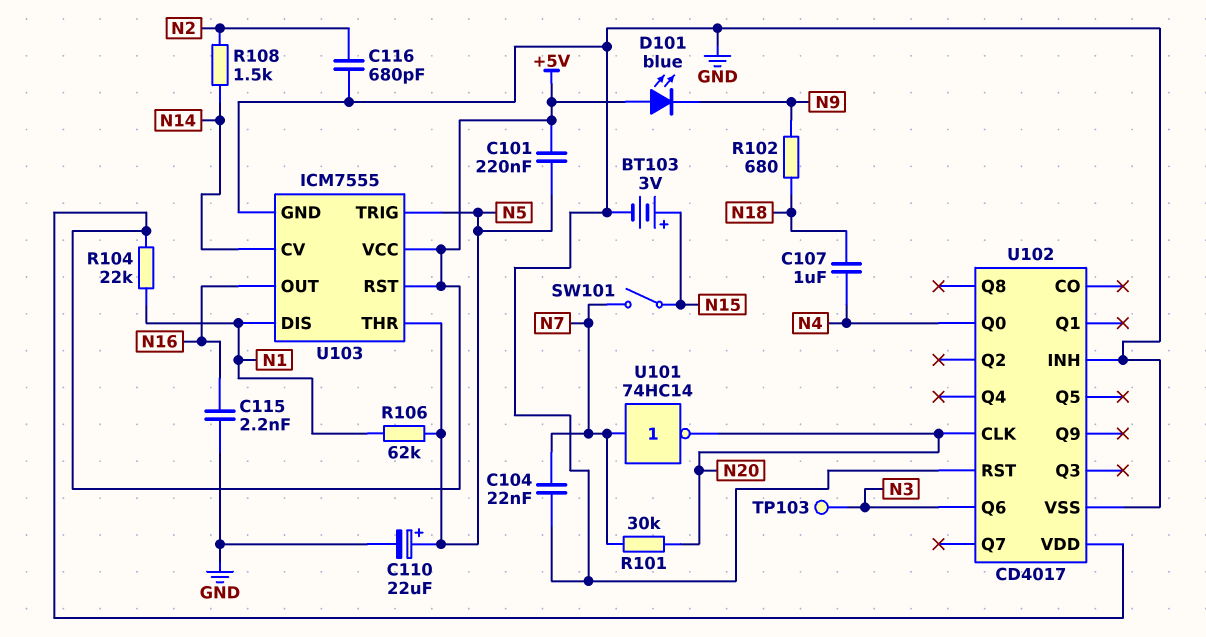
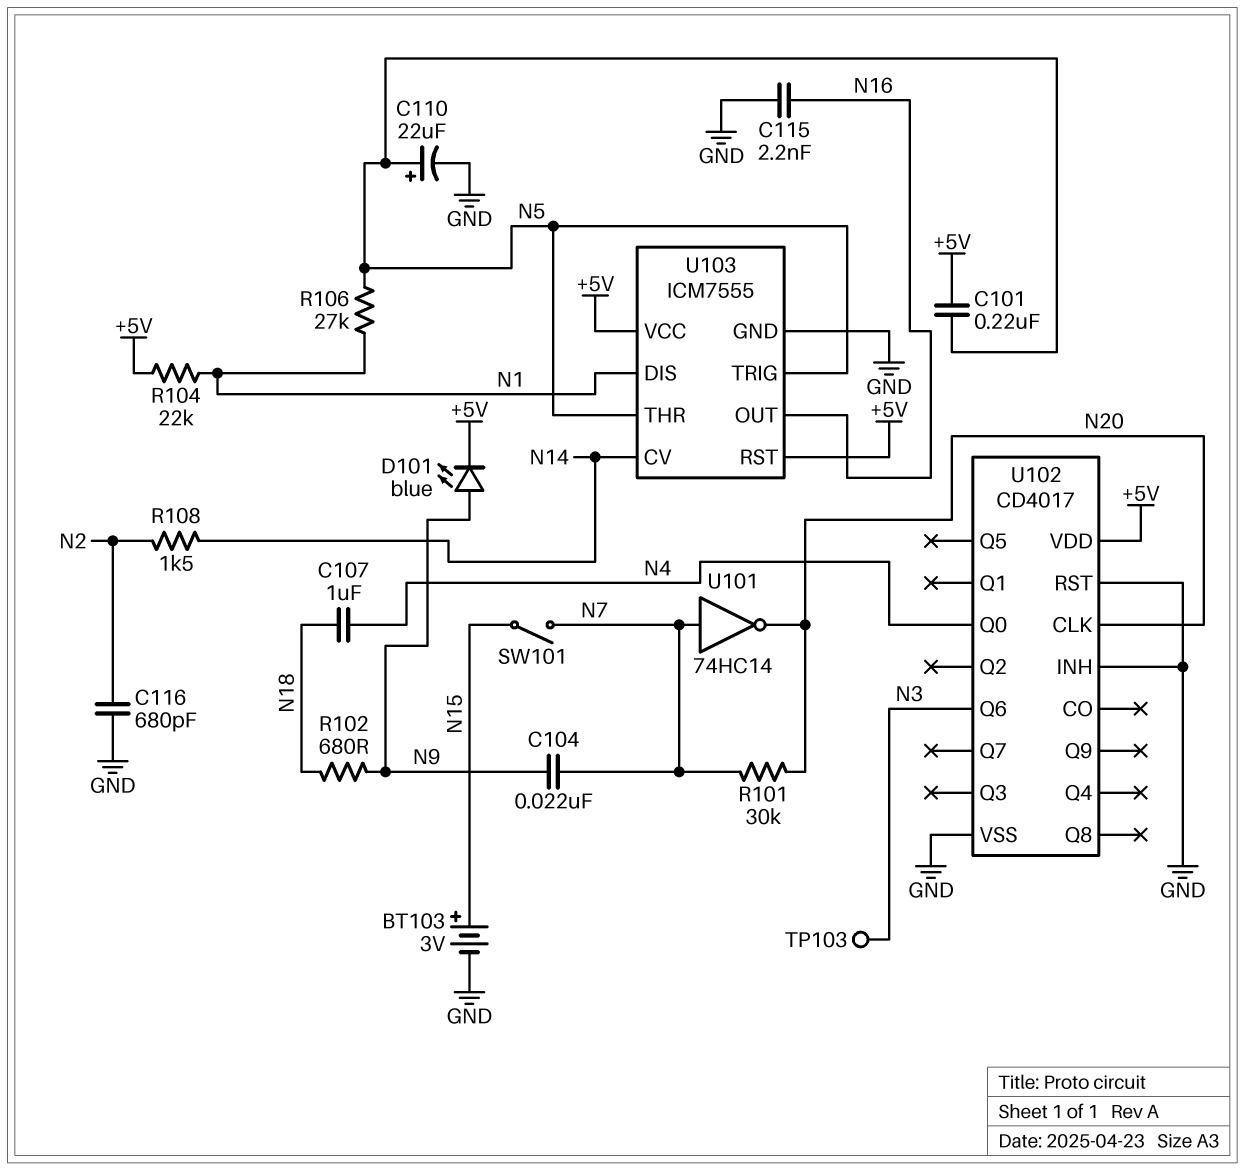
C104: 22nF (GND, N7) -> 22nF (N7, N9)
D101: LED blue (A +5V, K N9) -> LED blue (A N9, K +5V)
R106: 62k (N1, N5) -> 27k (N1, N5)

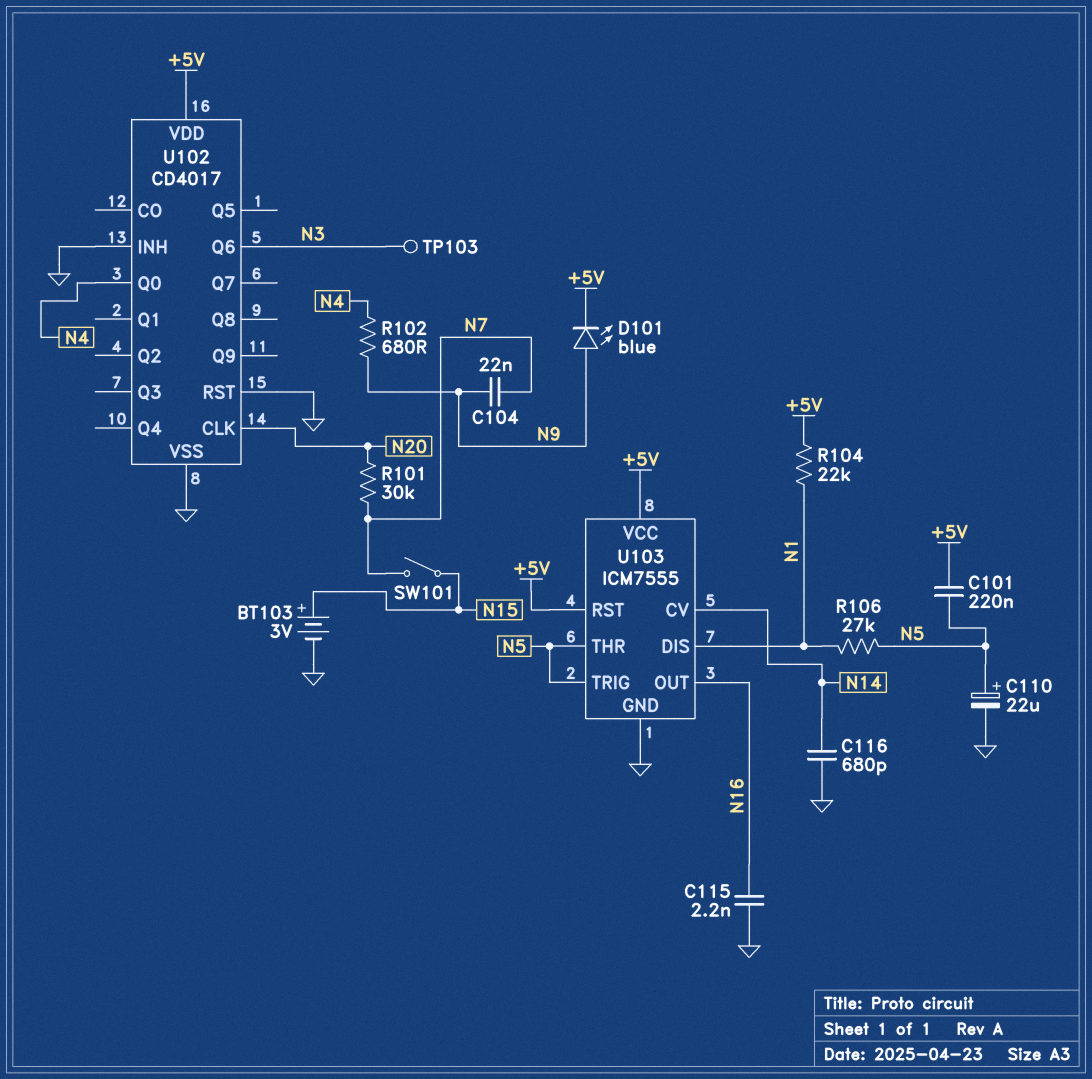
C107: 1uF (N4, N18) -> none
C116: 680pF (GND, N2) -> 680pF (GND, N14)
R102: 680 (N9, N18) -> 680 (N4, N9)
R108: 1.5k (N2, N14) -> none
U101: NOT 74HC14 (in N7, out N20) -> none

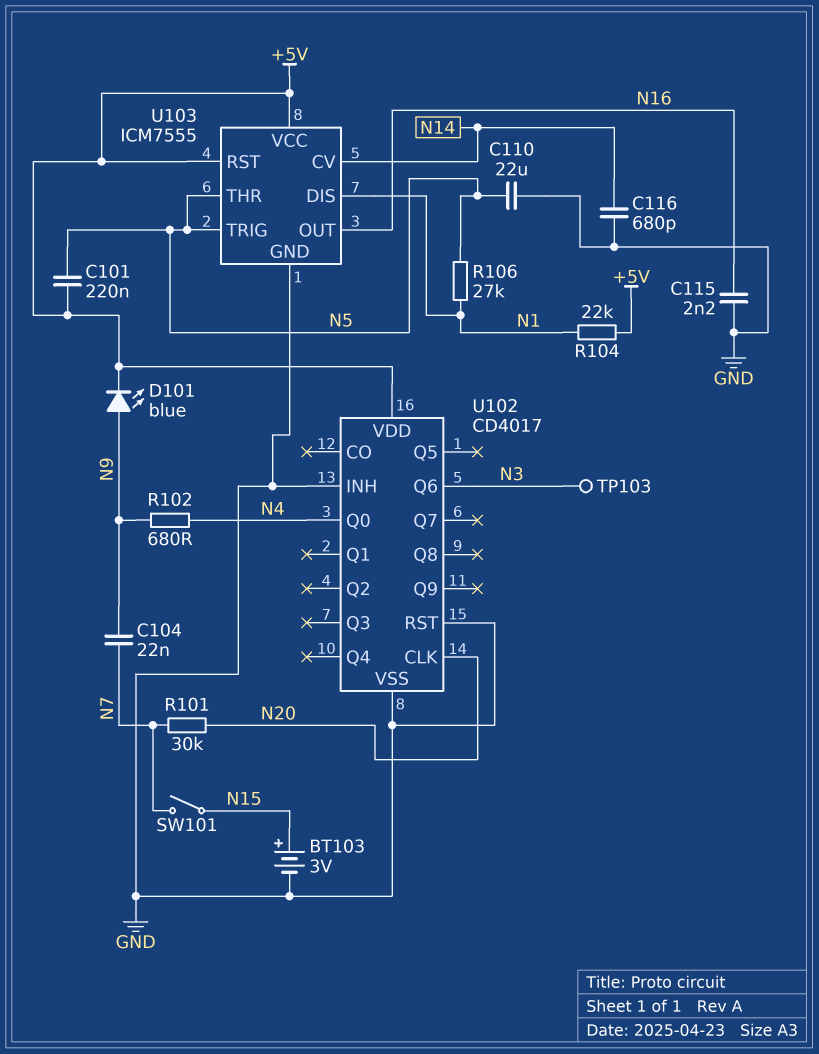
C110: 22uF (plus N5, minus GND) -> 22uF (GND, N5)

